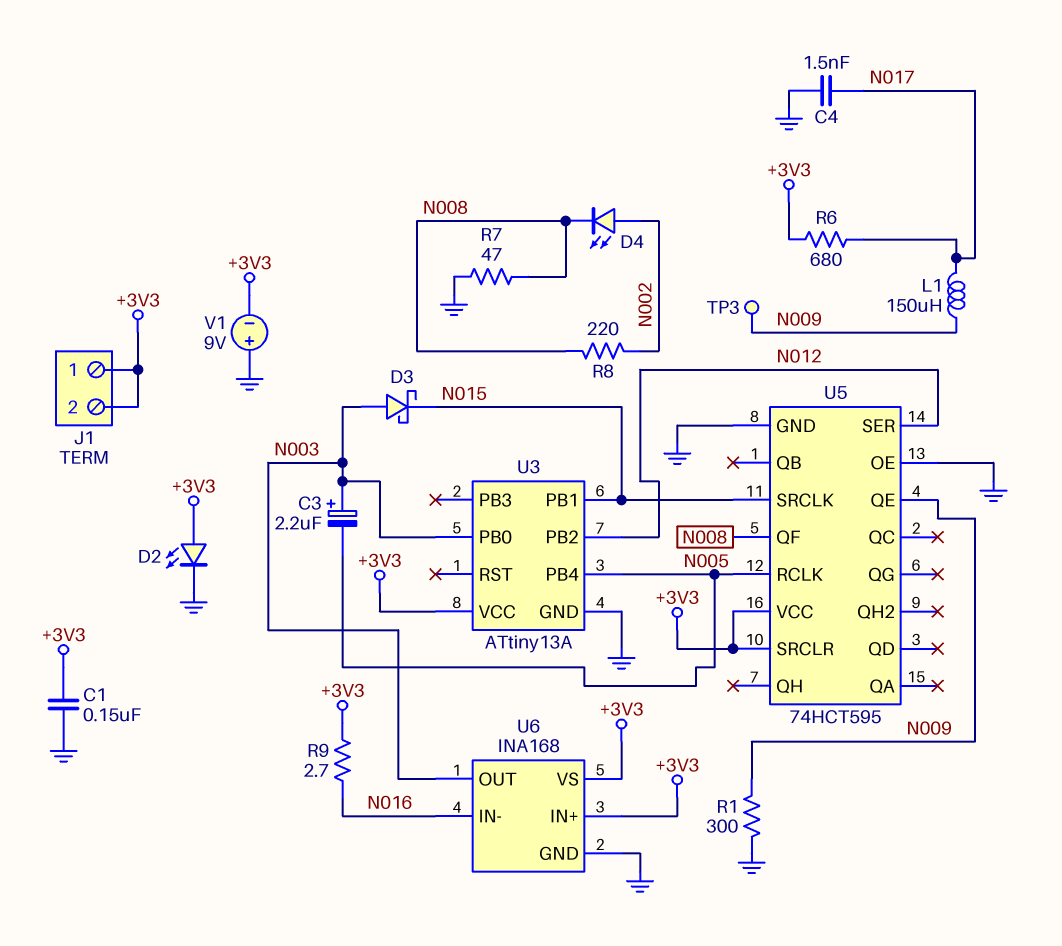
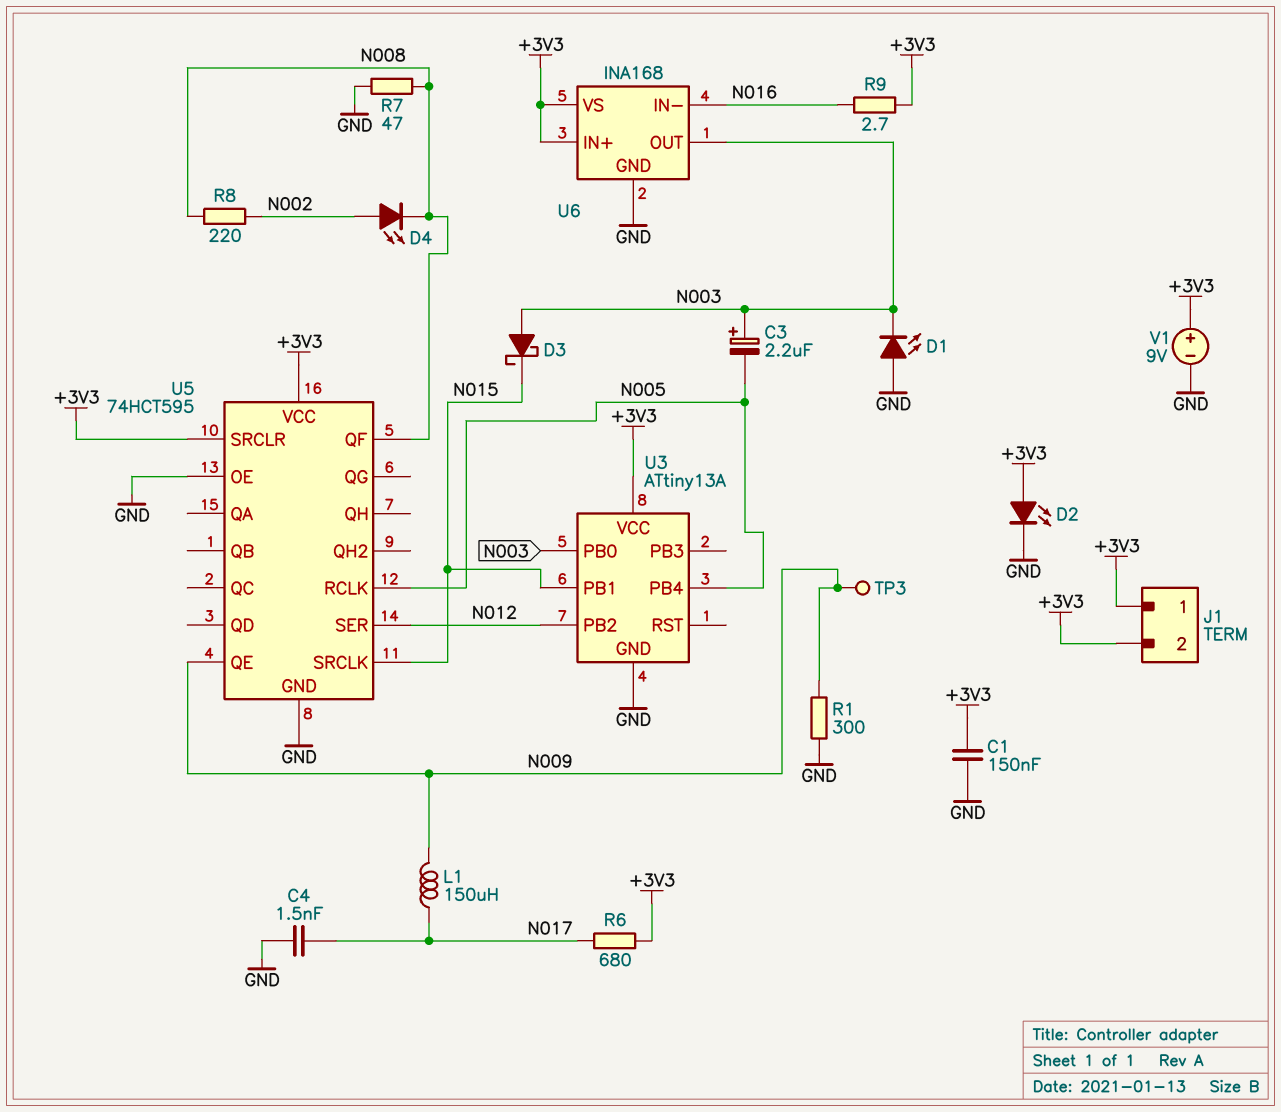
D1: none -> LED (A GND, K N003)
V1: 9V (plus GND, minus +3V3) -> 9V (plus +3V3, minus GND)

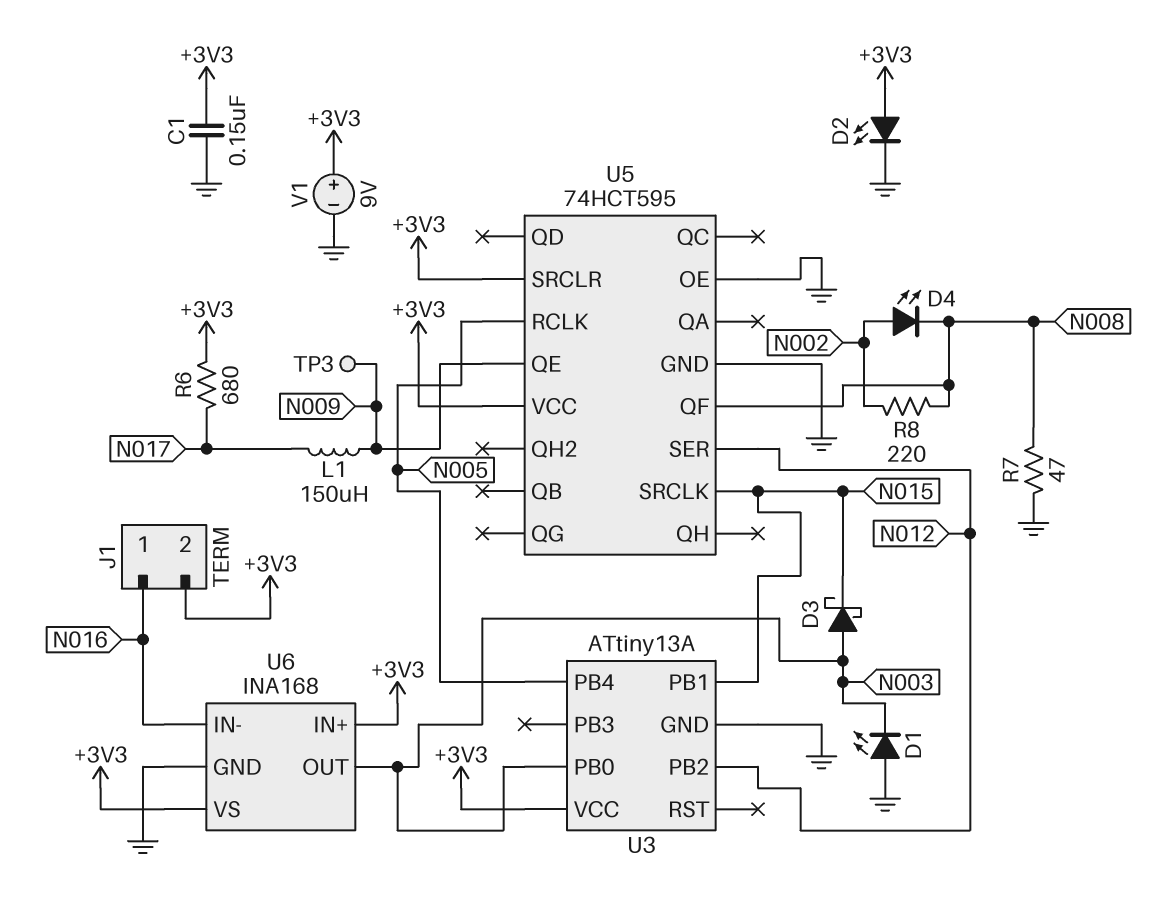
C3: 2.2uF (plus N003, minus N005) -> none
C4: 1.5nF (GND, N017) -> none
J1 pin 1: +3V3 -> N016
R1: 300 (GND, N009) -> none
R9: 2.7 (+3V3, N016) -> none

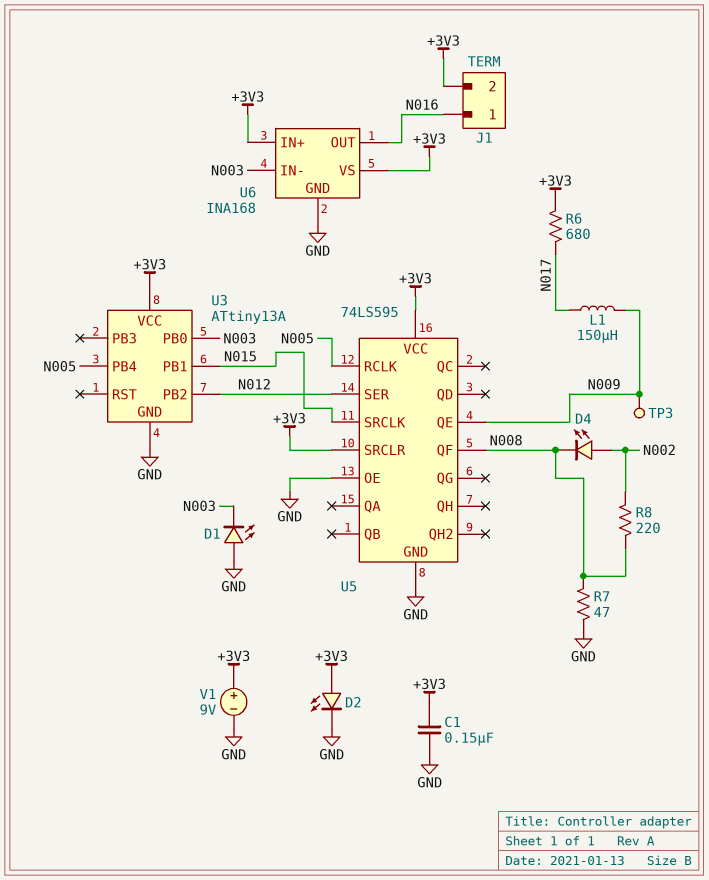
D3: schottky (A N003, K N015) -> none
U5: 74HCT595 -> 74LS595
U6 pin IN-: N016 -> N003
U6 pin OUT: N003 -> N016

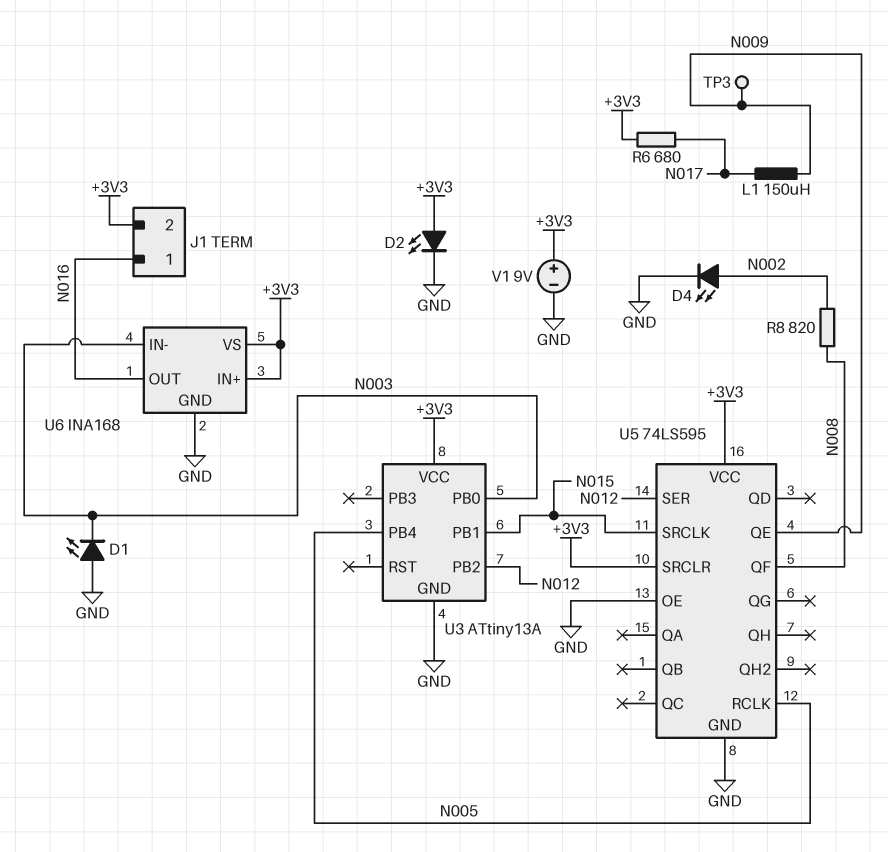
C1: 150nF (+3V3, GND) -> none
D4: LED (A N002, K N008) -> LED (A N002, K GND)
R7: 47 (GND, N008) -> none
R8: 220 (N002, N008) -> 820 (N002, N008)

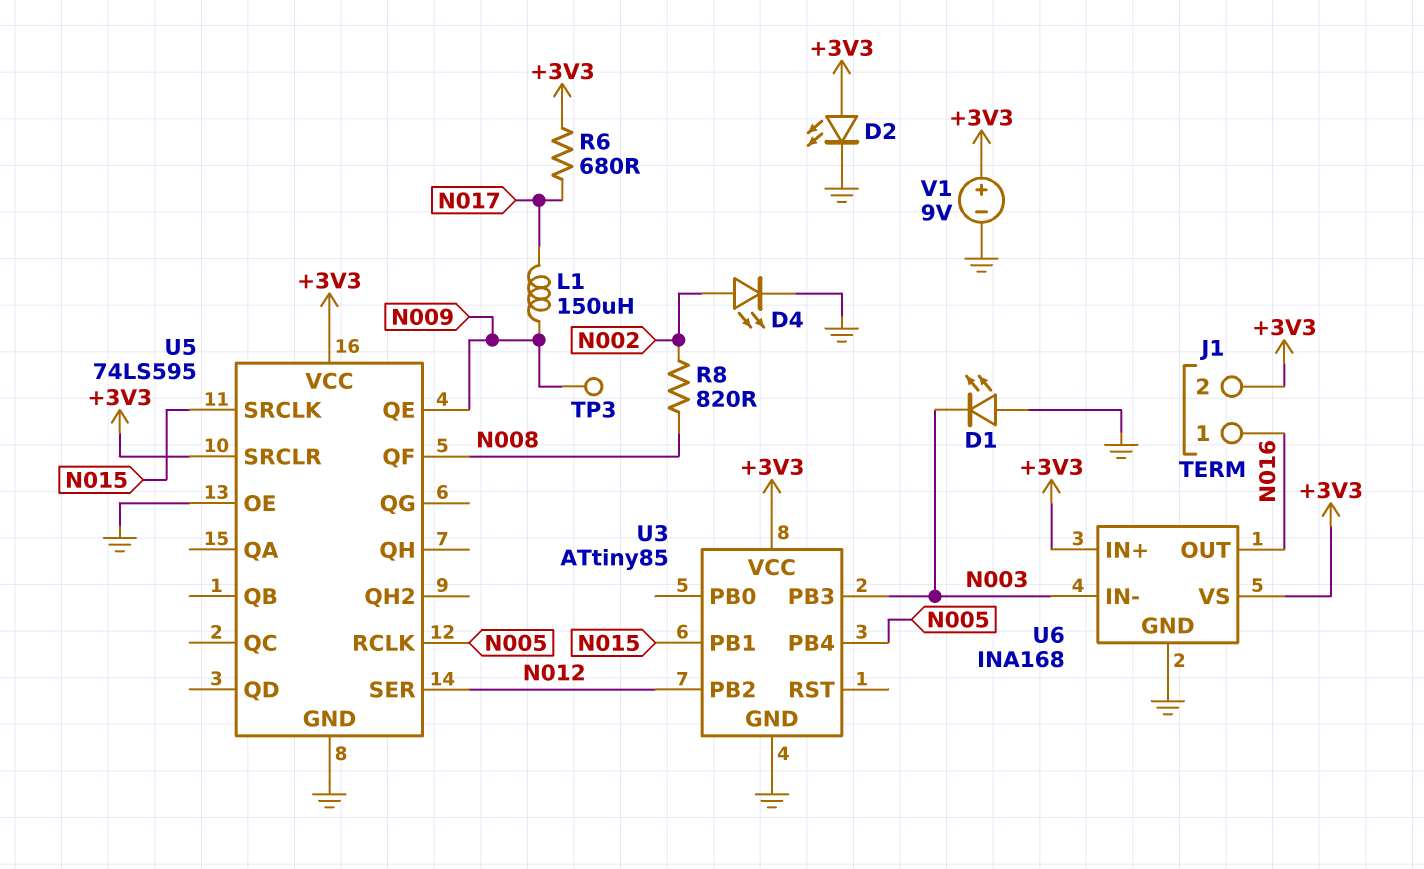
U3: ATtiny13A -> ATtiny85
U3 pin PB0: N003 -> none
U3 pin PB3: none -> N003

